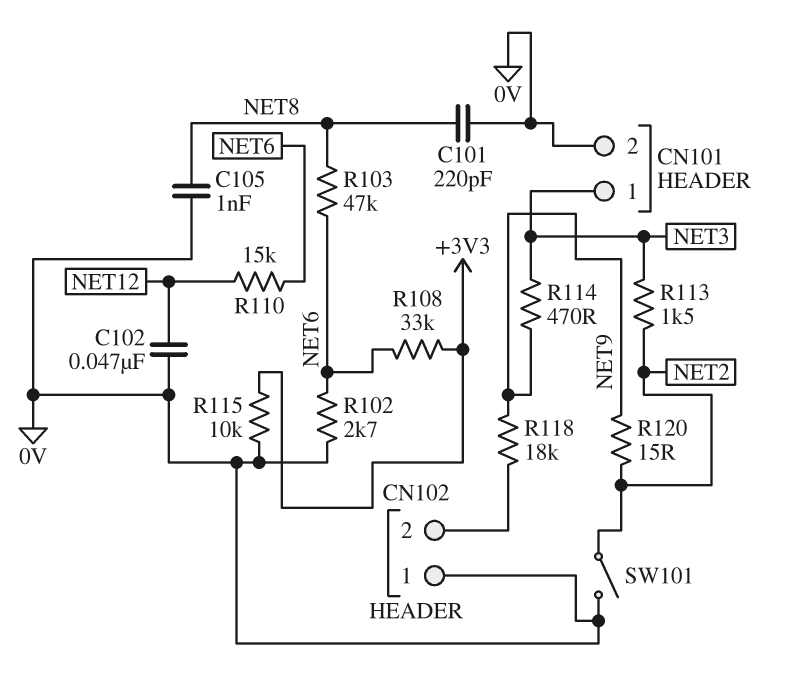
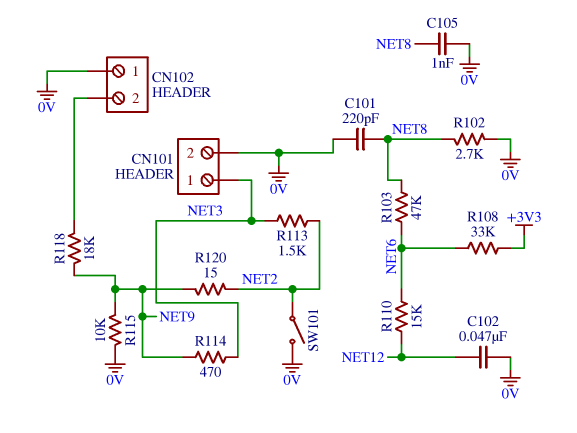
R102: 2.7k (0V, NET6) -> 2.7k (0V, NET8)
R115: 10k (+3V3, 0V) -> 10k (0V, NET9)

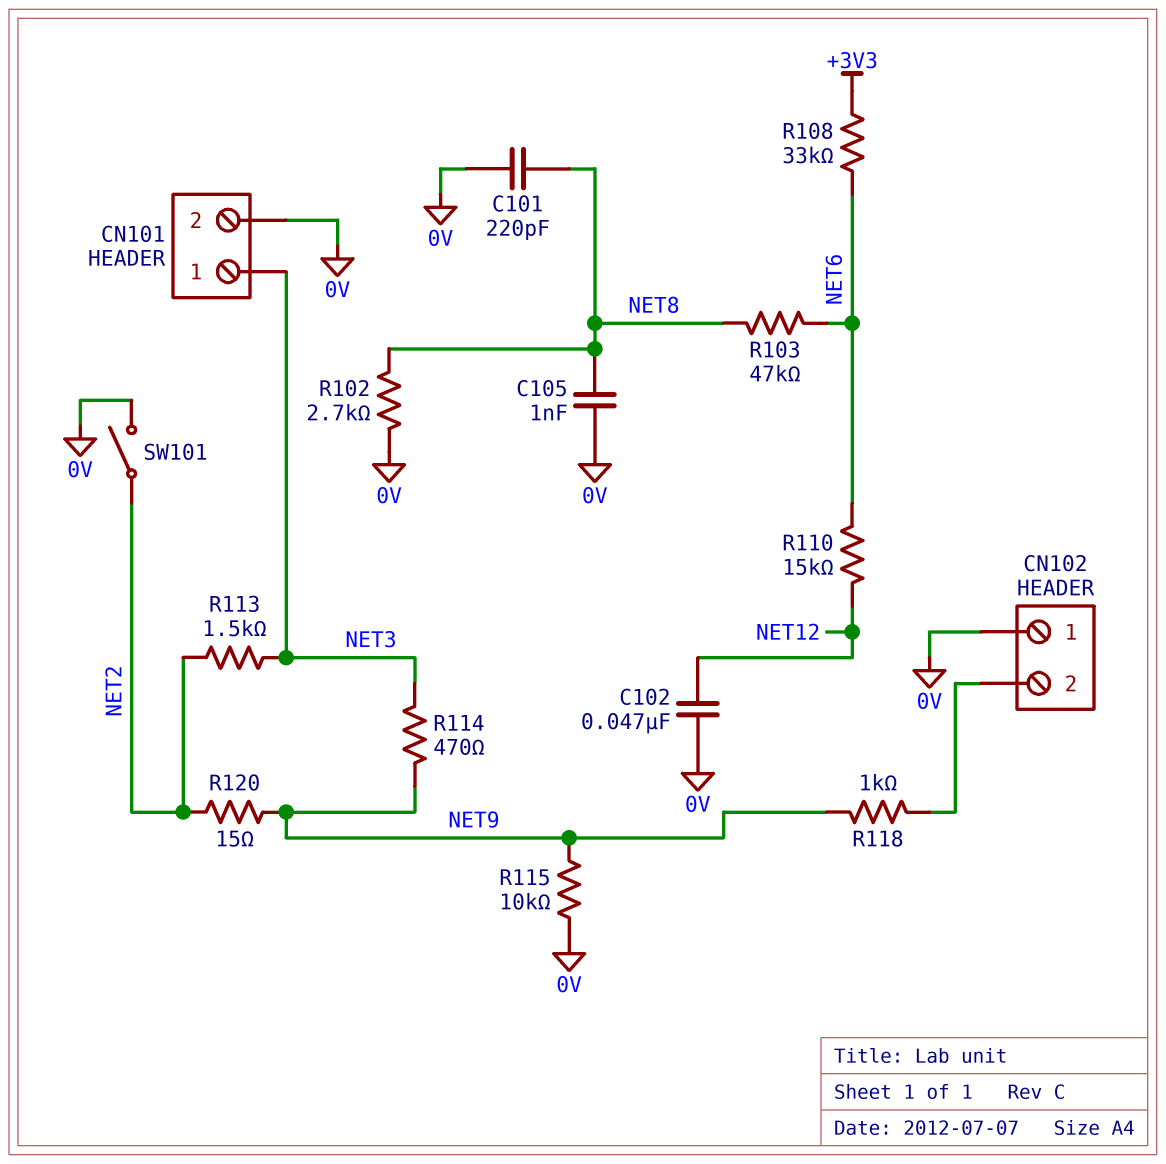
R118: 18k (CN102/2, NET9) -> 1k (CN102/2, NET9)

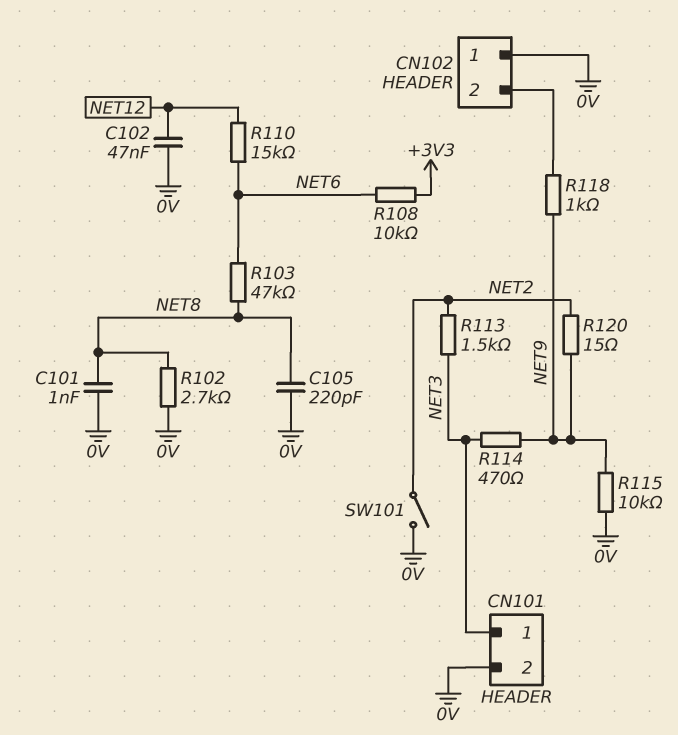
C101: 220pF (0V, NET8) -> 1nF (0V, NET8)
C105: 1nF (0V, NET8) -> 220pF (0V, NET8)
R108: 33k (+3V3, NET6) -> 10k (+3V3, NET6)

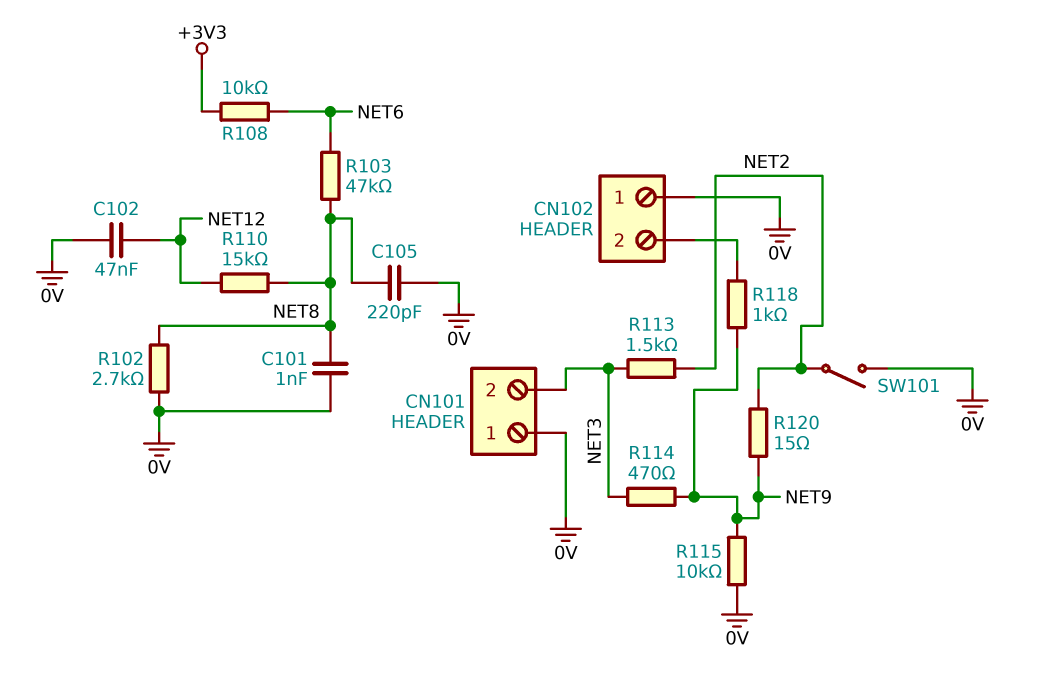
CN101 pin 1: NET3 -> 0V
CN101 pin 2: 0V -> NET3
R110: 15k (NET6, NET12) -> 15k (NET8, NET12)

